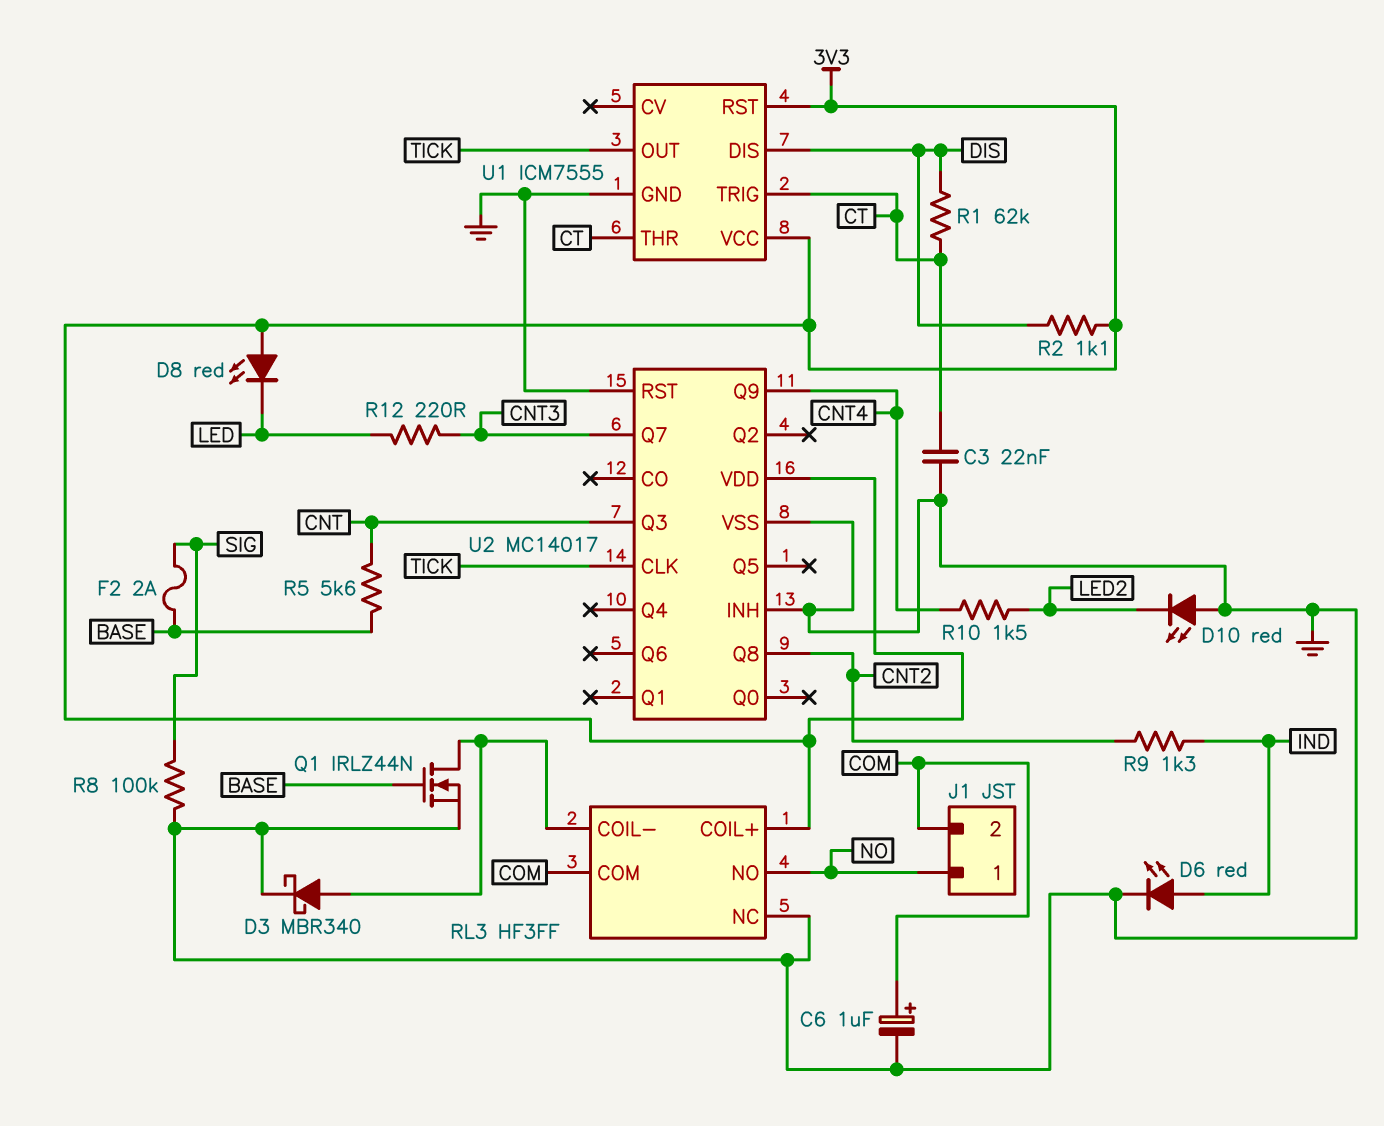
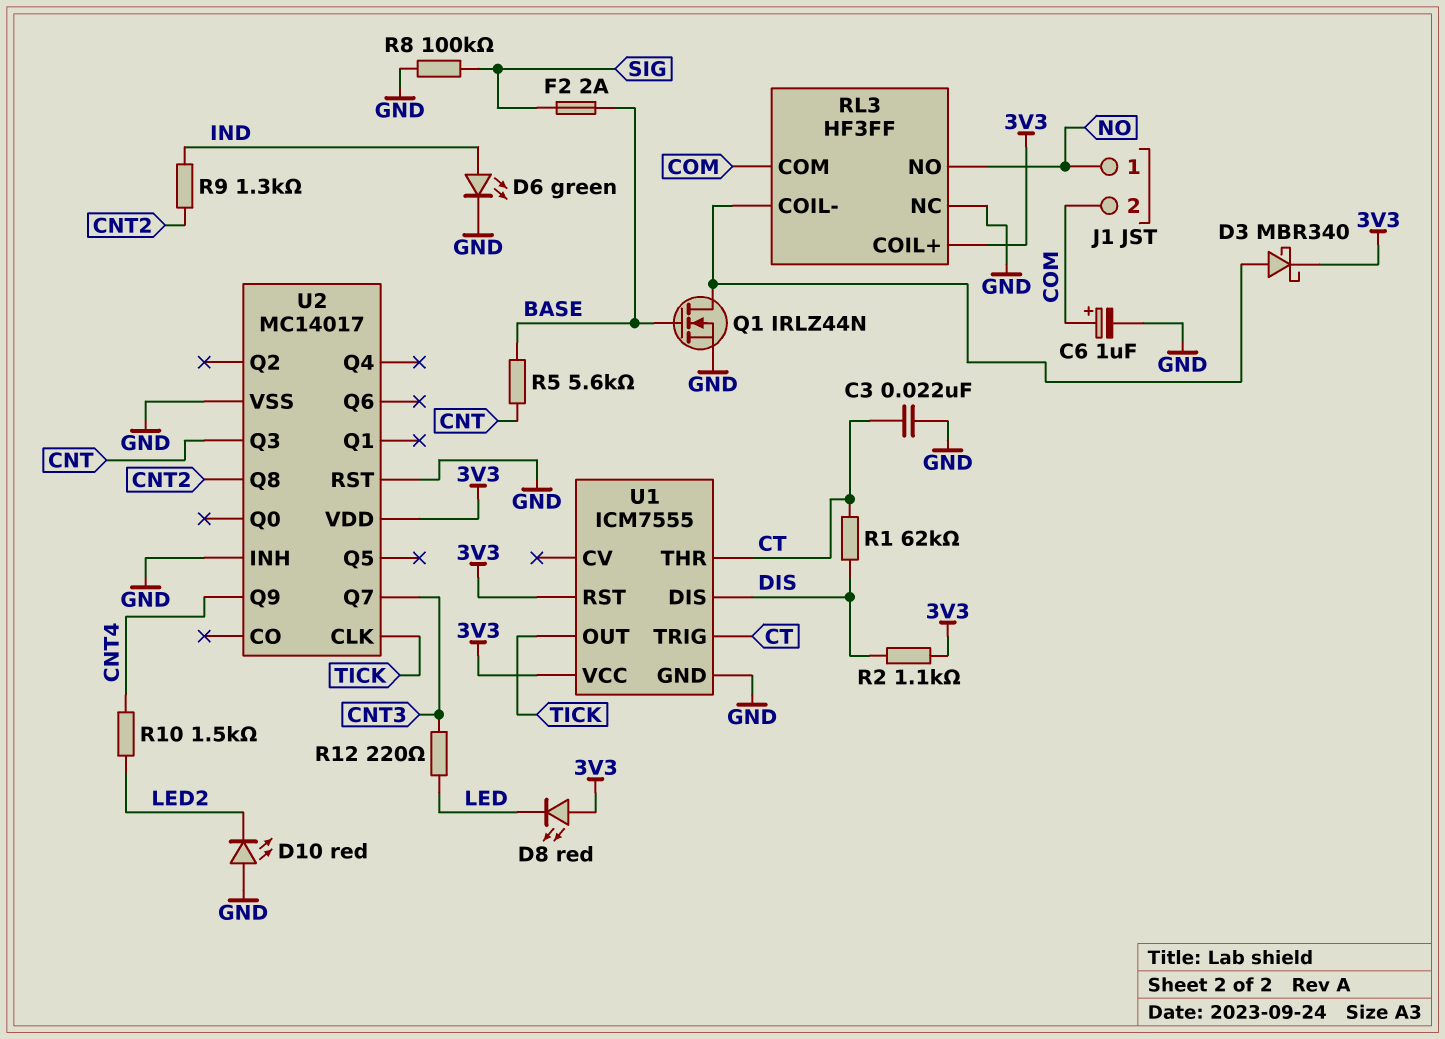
D3: schottky MBR340 (A RL3/COIL-, K GND) -> schottky MBR340 (A RL3/COIL-, K 3V3)
D6: LED red (A IND, K GND) -> LED green (A IND, K GND)

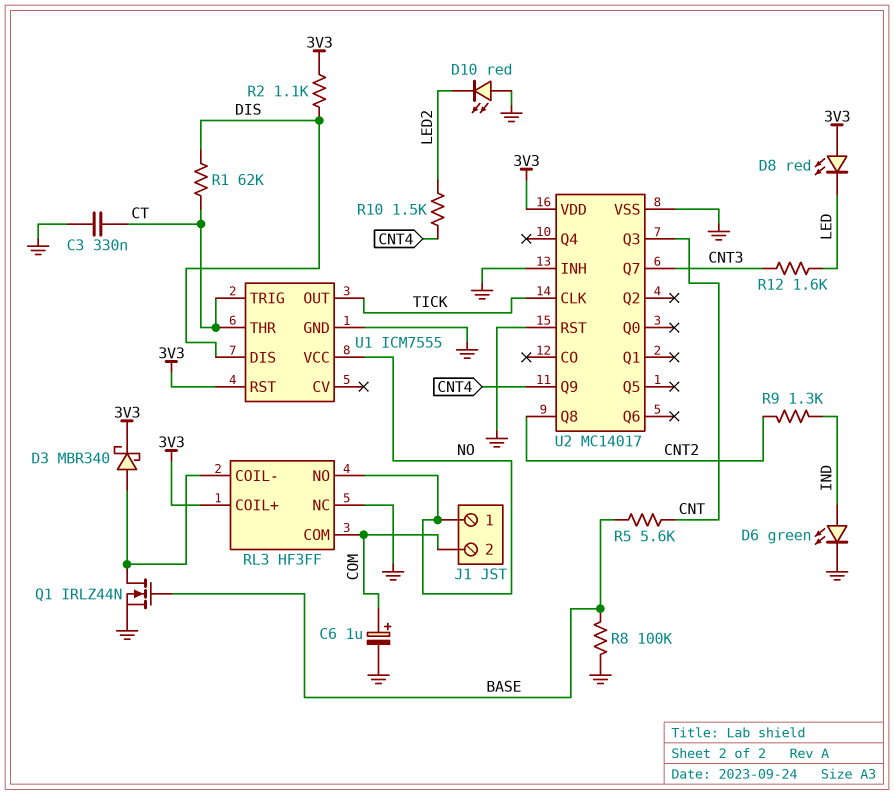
C3: 22nF (CT, GND) -> 330nF (CT, GND)
F2: 2A (BASE, SIG) -> none
R8: 100k (GND, SIG) -> 100k (BASE, GND)
R12: 220 (CNT3, LED) -> 1.6k (CNT3, LED)
U1 pin VCC: 3V3 -> NO

